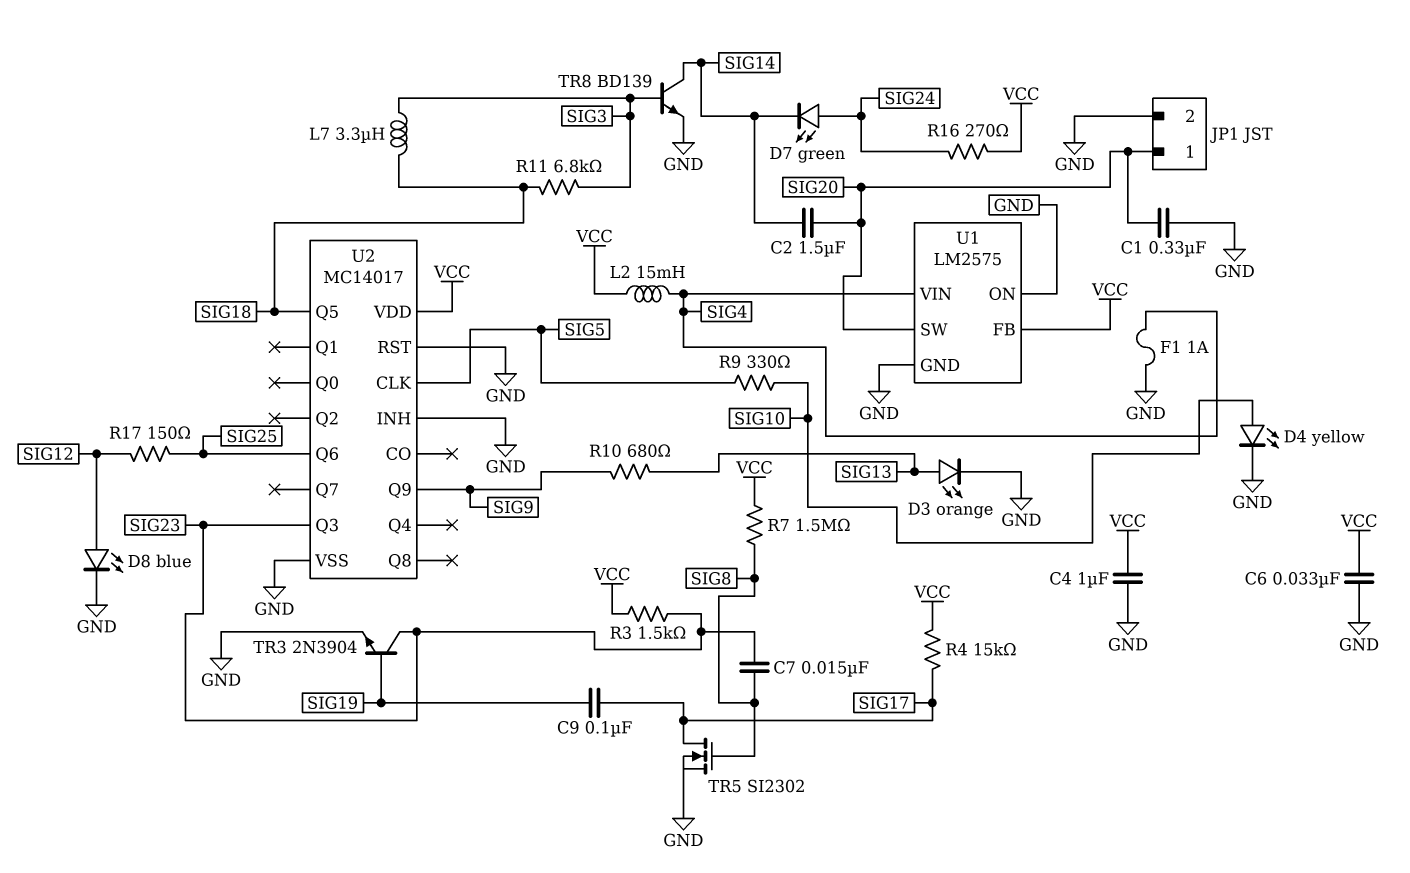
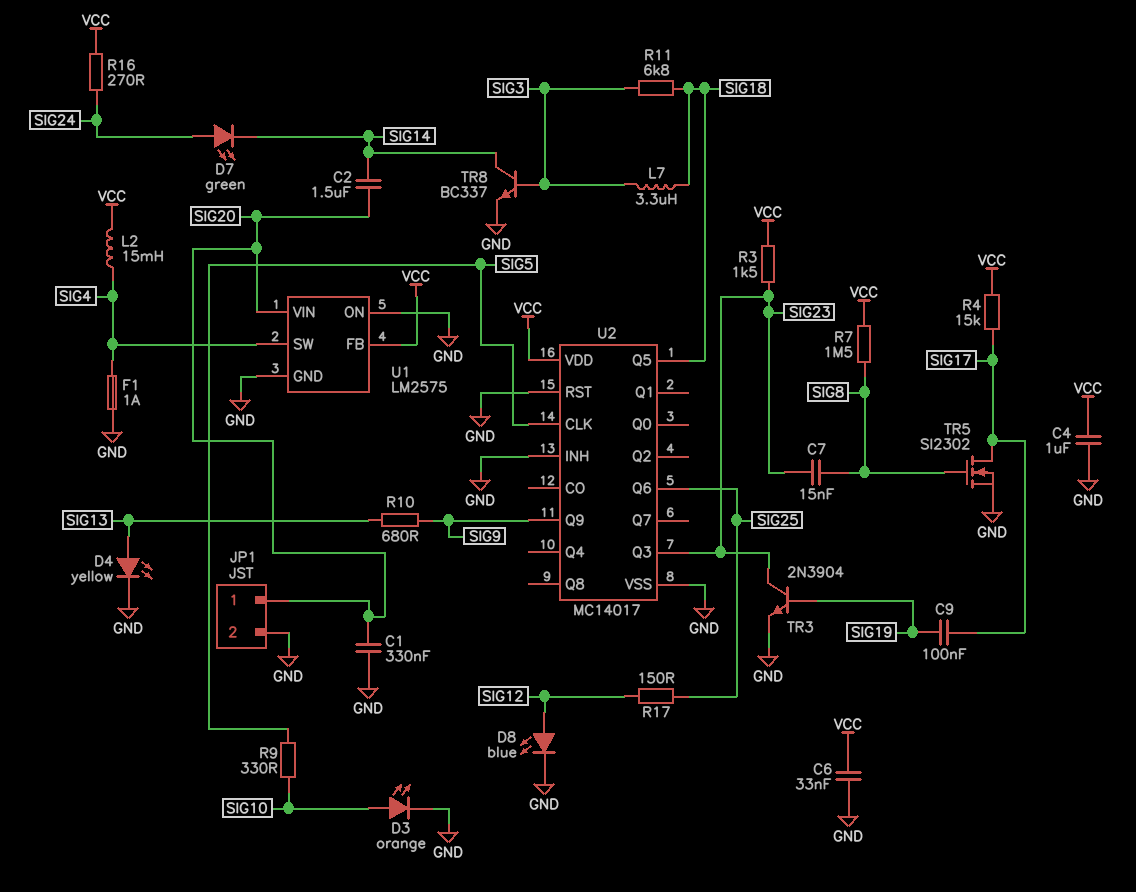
D3: LED orange (A SIG13, K GND) -> LED orange (A SIG10, K GND)
D4: LED yellow (A SIG10, K GND) -> LED yellow (A SIG13, K GND)
TR8: NPN BD139 (B SIG3, C SIG14, E GND) -> NPN BC337 (B SIG3, C SIG14, E GND)
U1 pin SW: SIG20 -> SIG4
U1 pin VIN: SIG4 -> SIG20

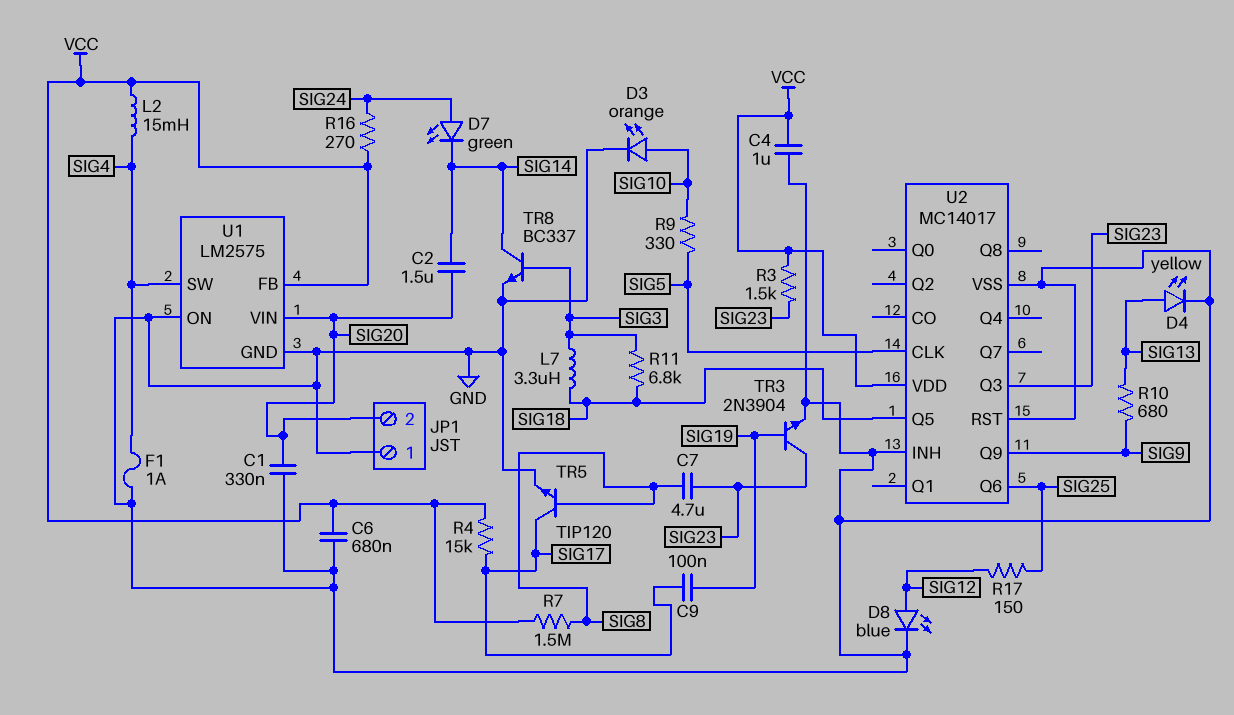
C6: 33nF (GND, VCC) -> 680nF (GND, VCC)
C7: 15nF (SIG8, SIG23) -> 4.7uF (SIG8, SIG23)
JP1 pin 1: SIG20 -> GND
JP1 pin 2: GND -> SIG20
TR5: NMOS SI2302 (G SIG8, D SIG17, S GND) -> NPN TIP120 (B SIG8, C SIG17, E GND)

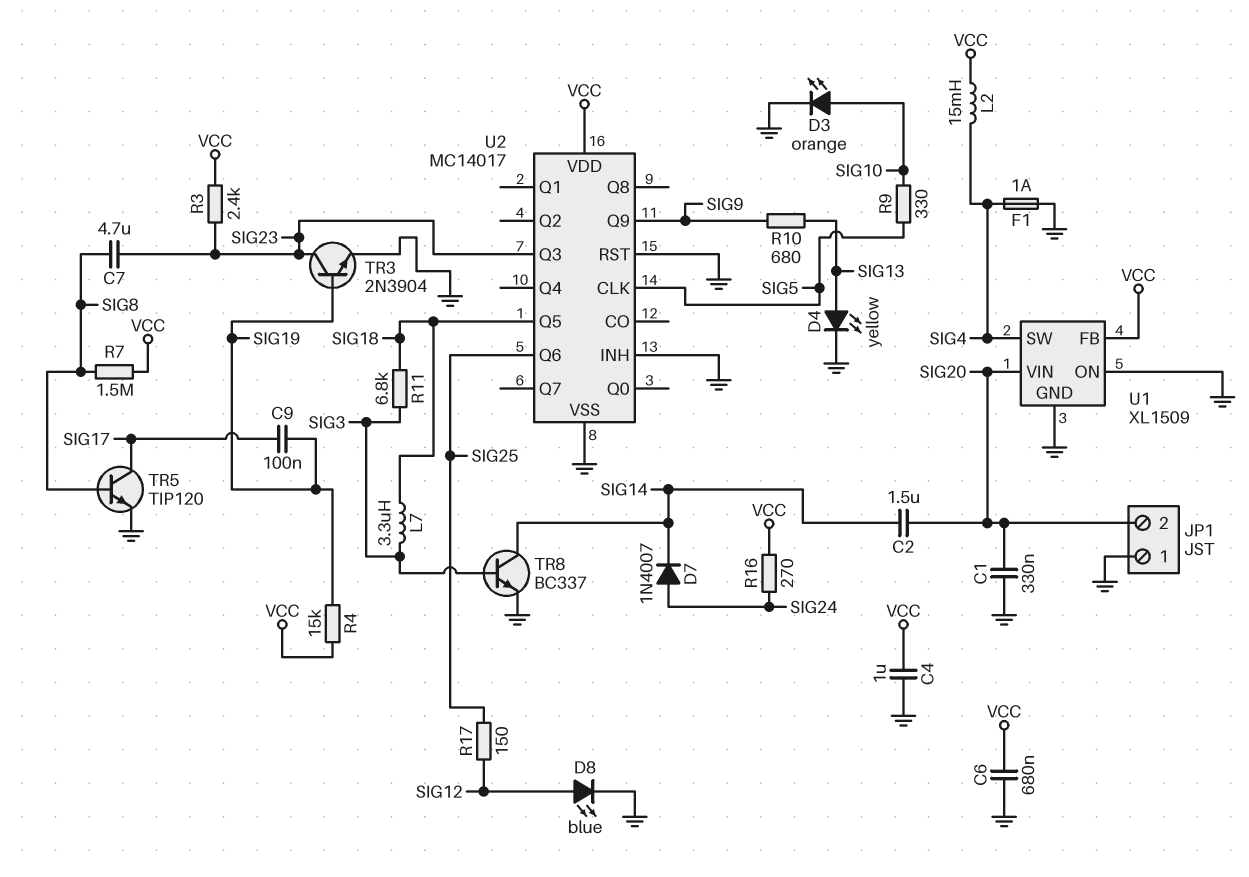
D7: LED green (A SIG24, K SIG14) -> diode 1N4007 (A SIG24, K SIG14)
R3: 1.5k (SIG23, VCC) -> 2.4k (SIG23, VCC)
R4: 15k (SIG17, VCC) -> 15k (SIG19, VCC)
U1: LM2575 -> XL1509

